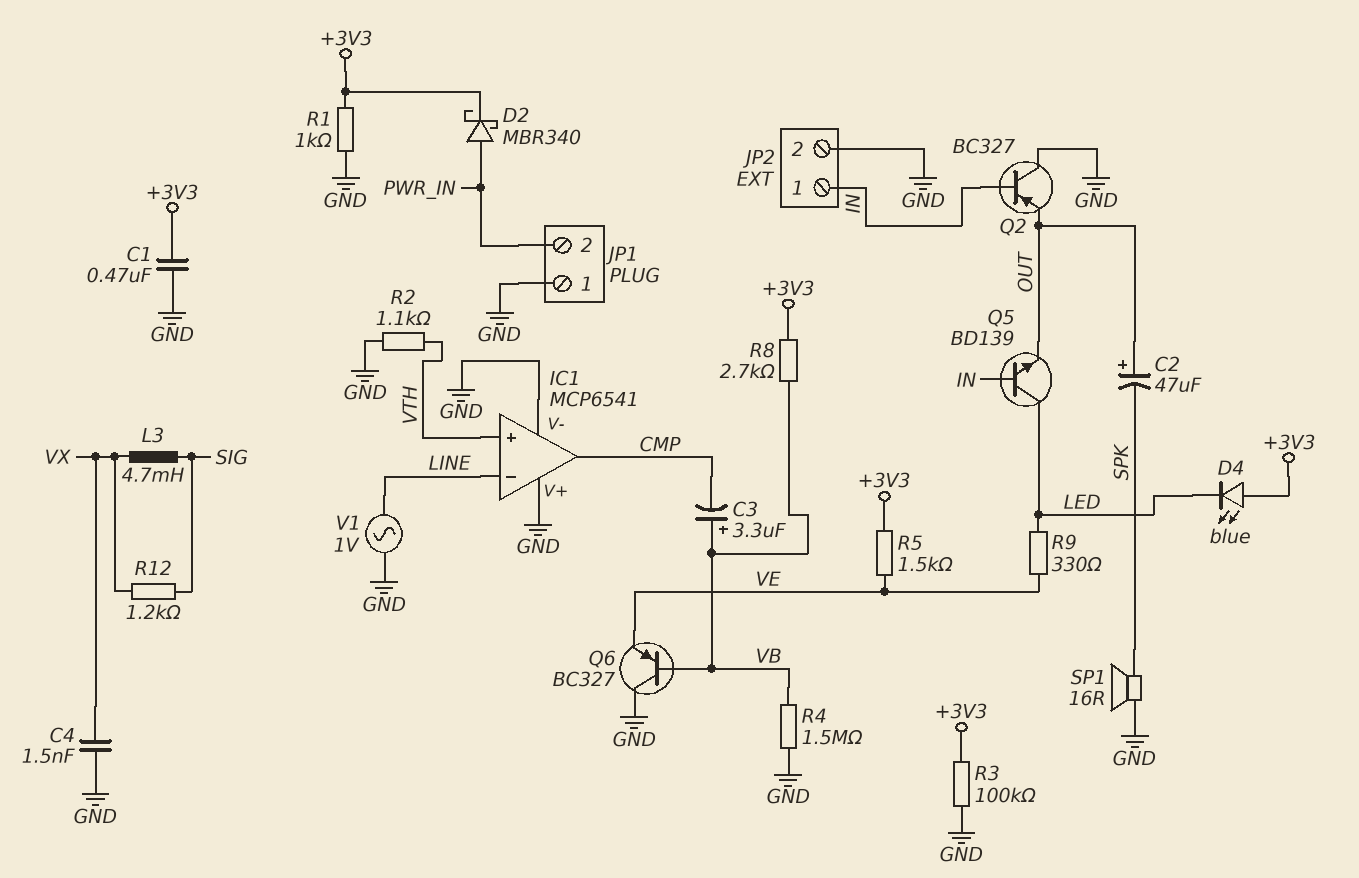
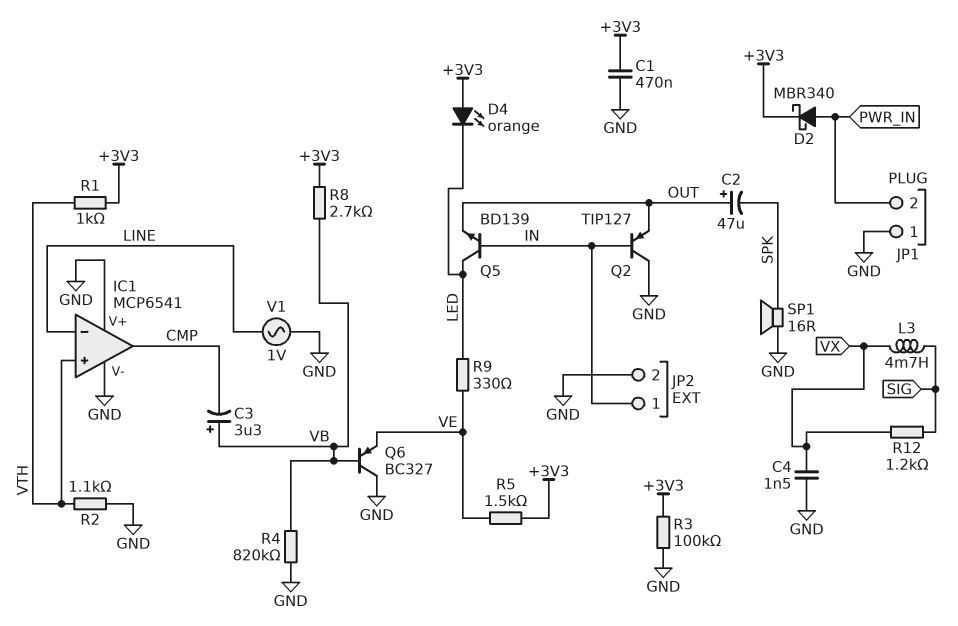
D4: LED blue (A +3V3, K LED) -> LED orange (A +3V3, K LED)
Q2: PNP BC327 (B IN, C GND, E OUT) -> PNP TIP127 (B IN, C GND, E OUT)
R1: 1k (+3V3, GND) -> 1k (+3V3, VTH)
R4: 1.5M (GND, VB) -> 820k (GND, VB)

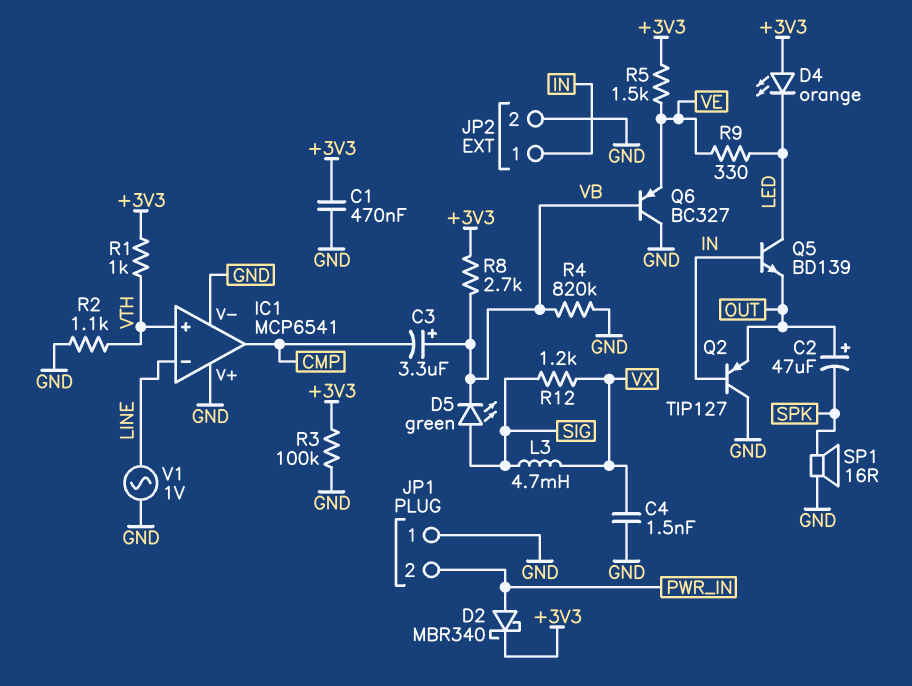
D5: none -> LED green (A SIG, K VB)

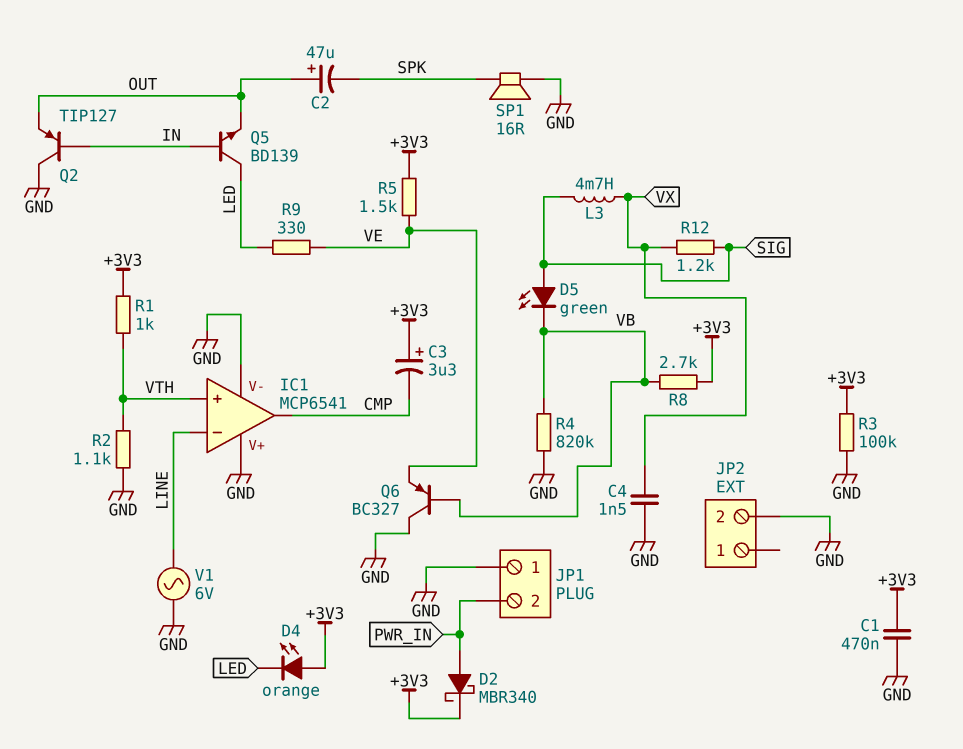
C3: 3.3uF (plus VB, minus CMP) -> 3.3uF (plus +3V3, minus CMP)
JP2 pin 1: IN -> none
V1: AC 1V (GND, LINE) -> AC 6V (GND, LINE)

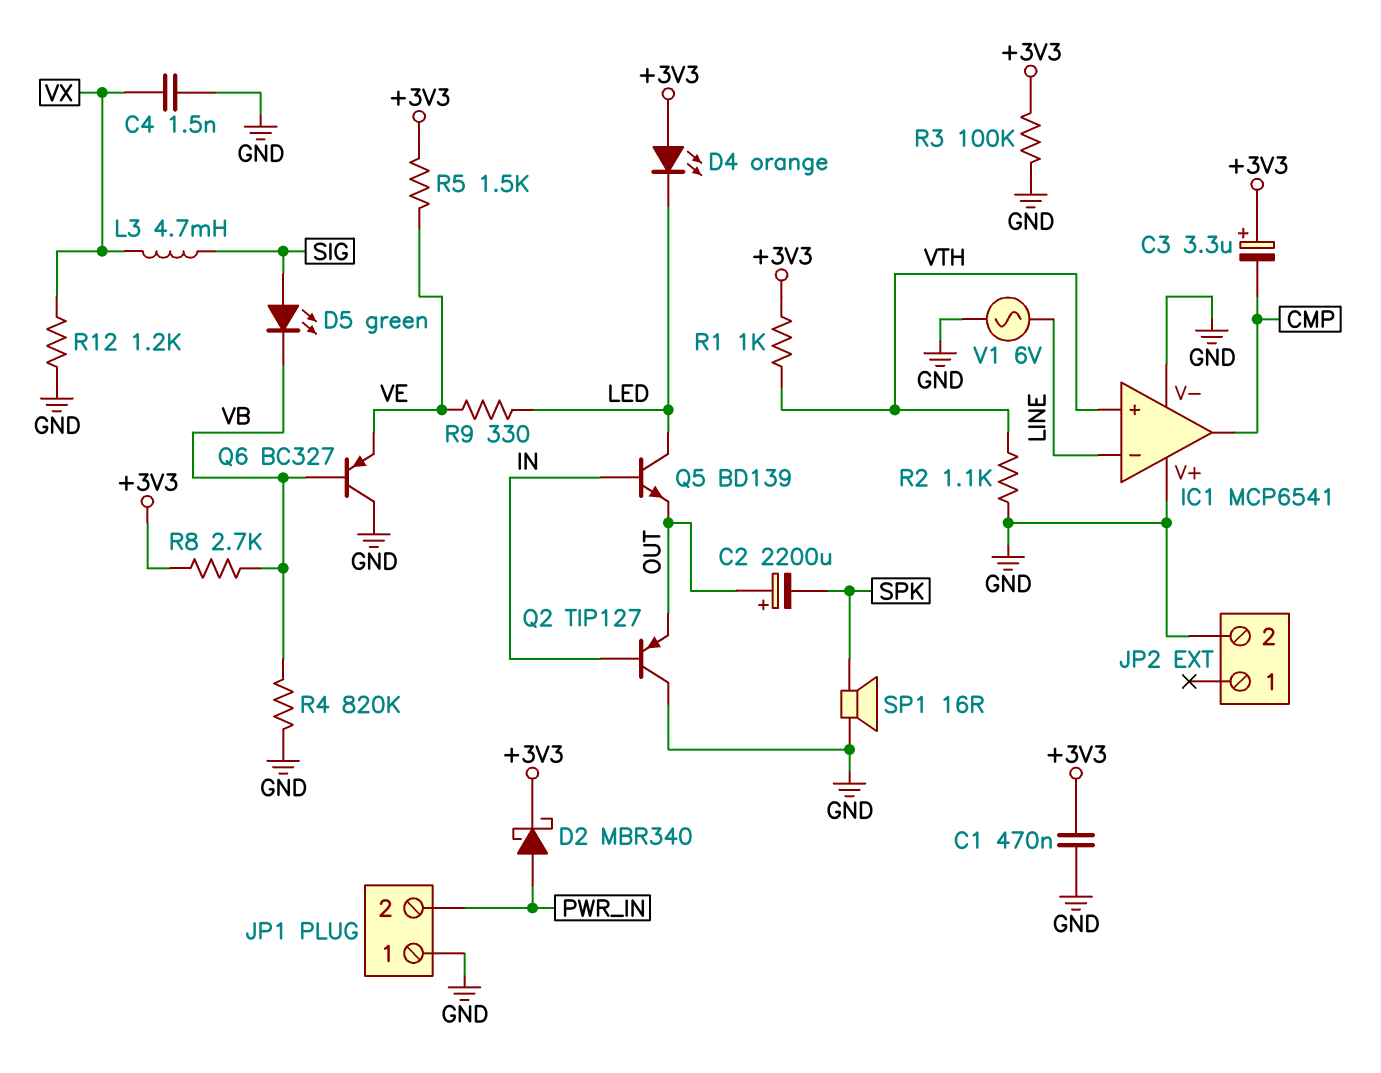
C2: 47uF (plus OUT, minus SPK) -> 2200uF (plus OUT, minus SPK)
R12: 1.2k (SIG, VX) -> 1.2k (GND, VX)

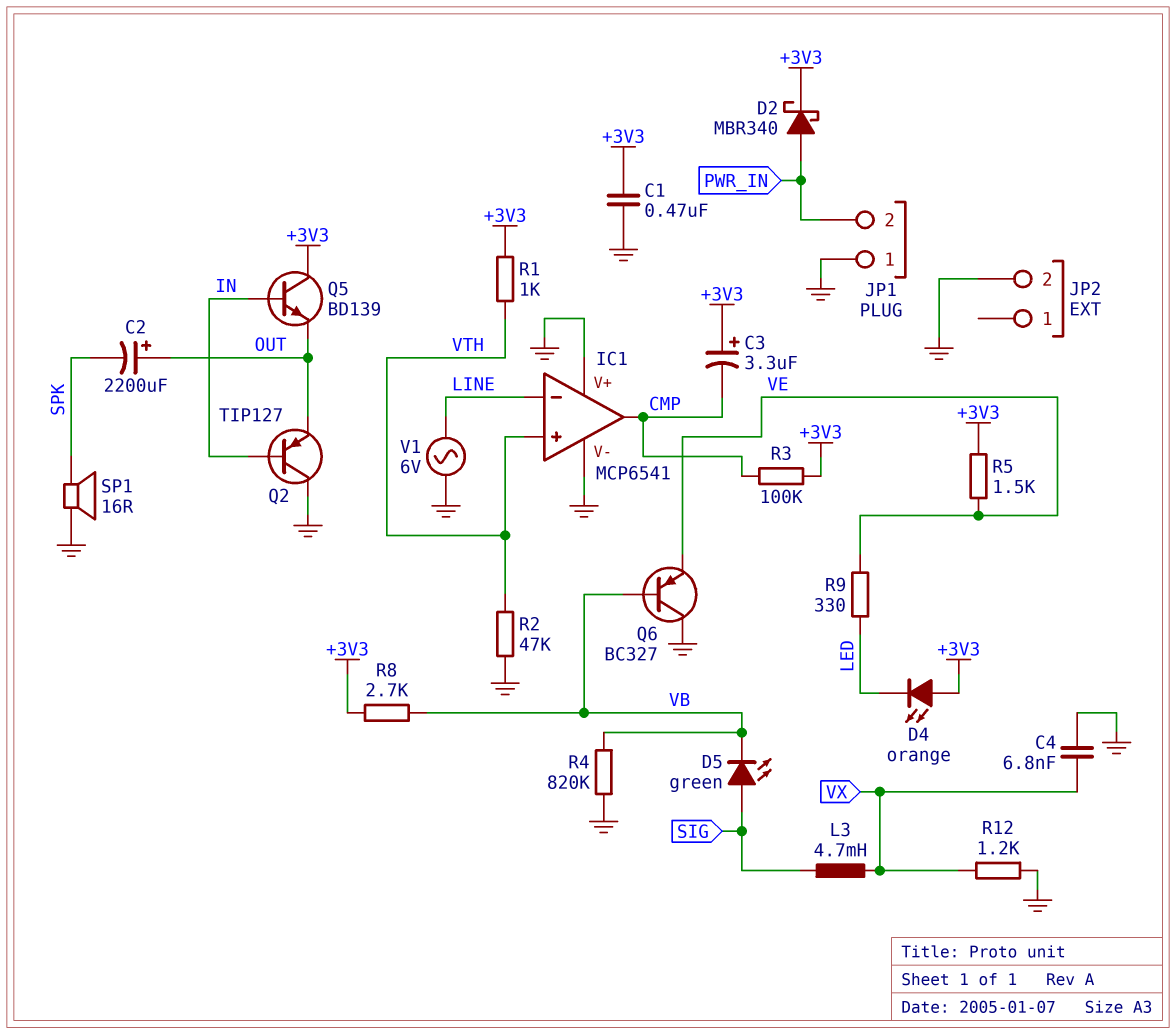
C4: 1.5nF (GND, VX) -> 6.8nF (GND, VX)
Q5: NPN BD139 (B IN, C LED, E OUT) -> NPN BD139 (B IN, C +3V3, E OUT)
R2: 1.1k (GND, VTH) -> 47k (GND, VTH)
R3: 100k (+3V3, GND) -> 100k (+3V3, CMP)

